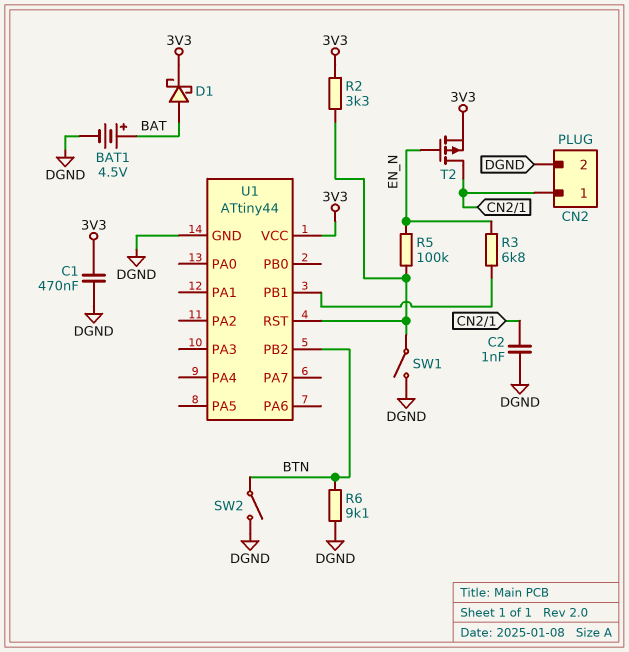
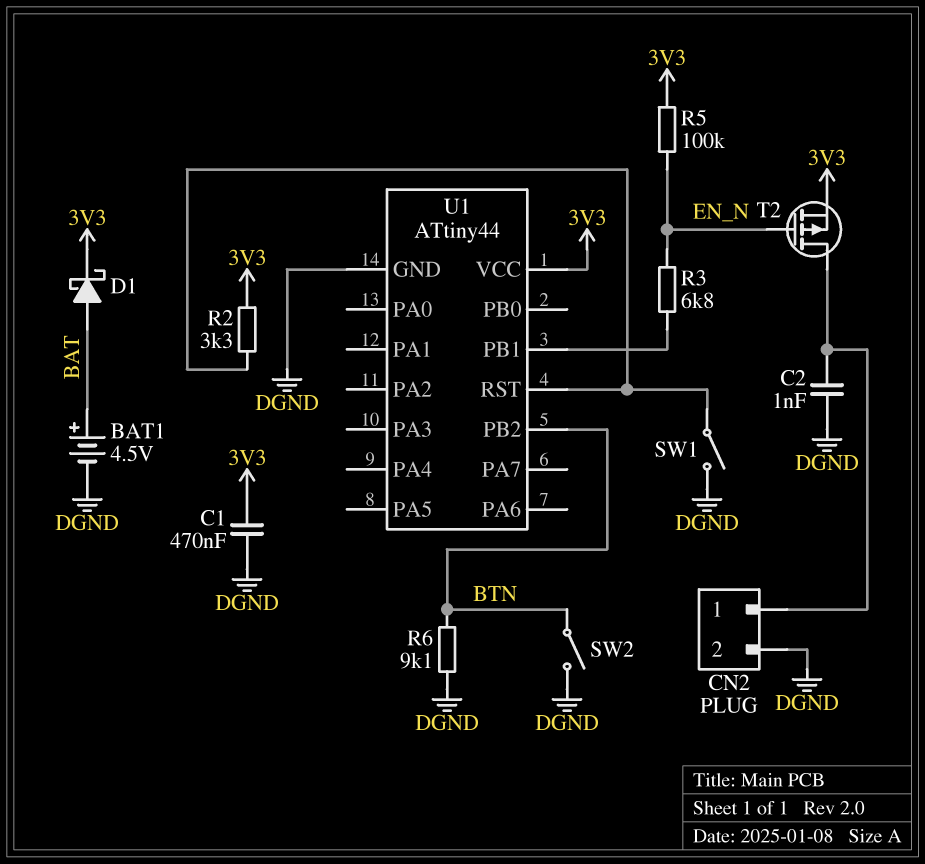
R5: 100k (EN_N, U1/RST) -> 100k (3V3, EN_N)

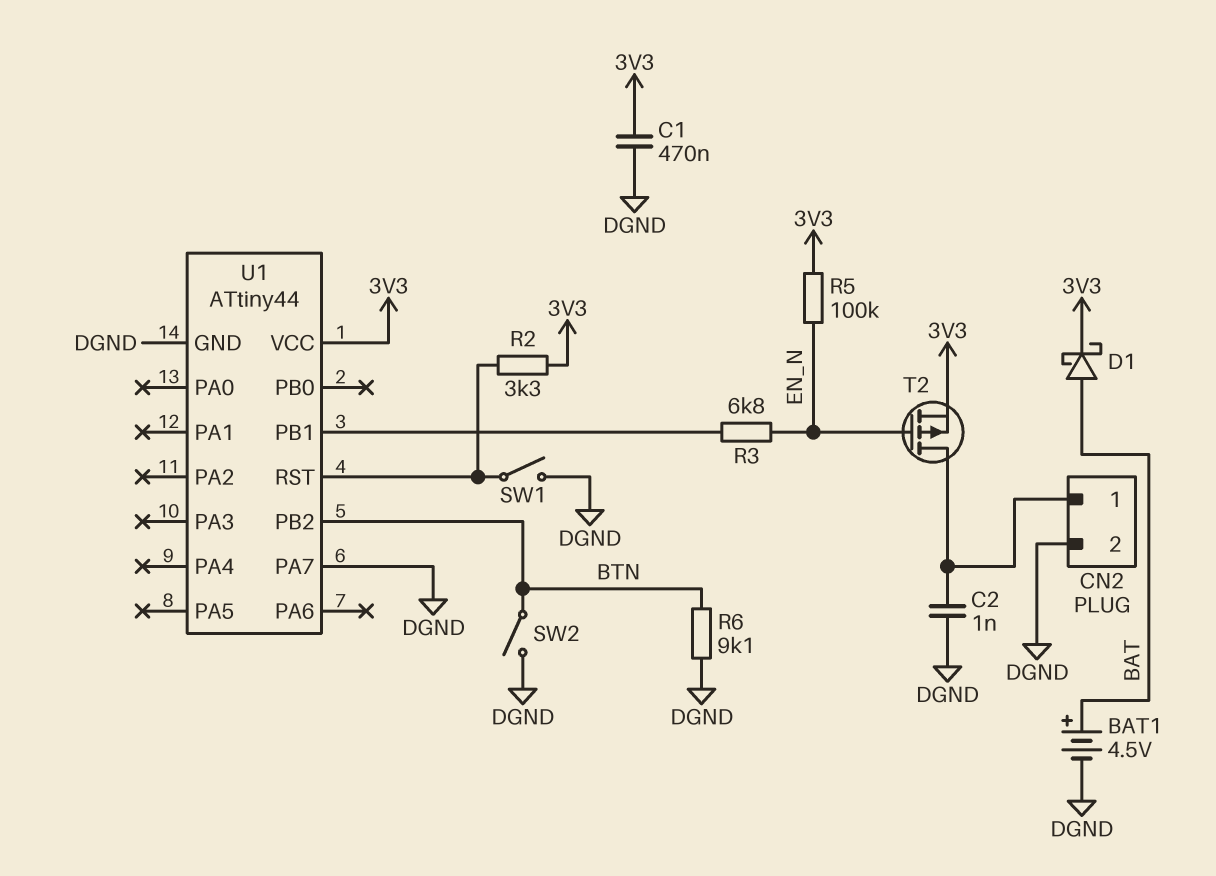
U1 pin PA7: none -> DGND

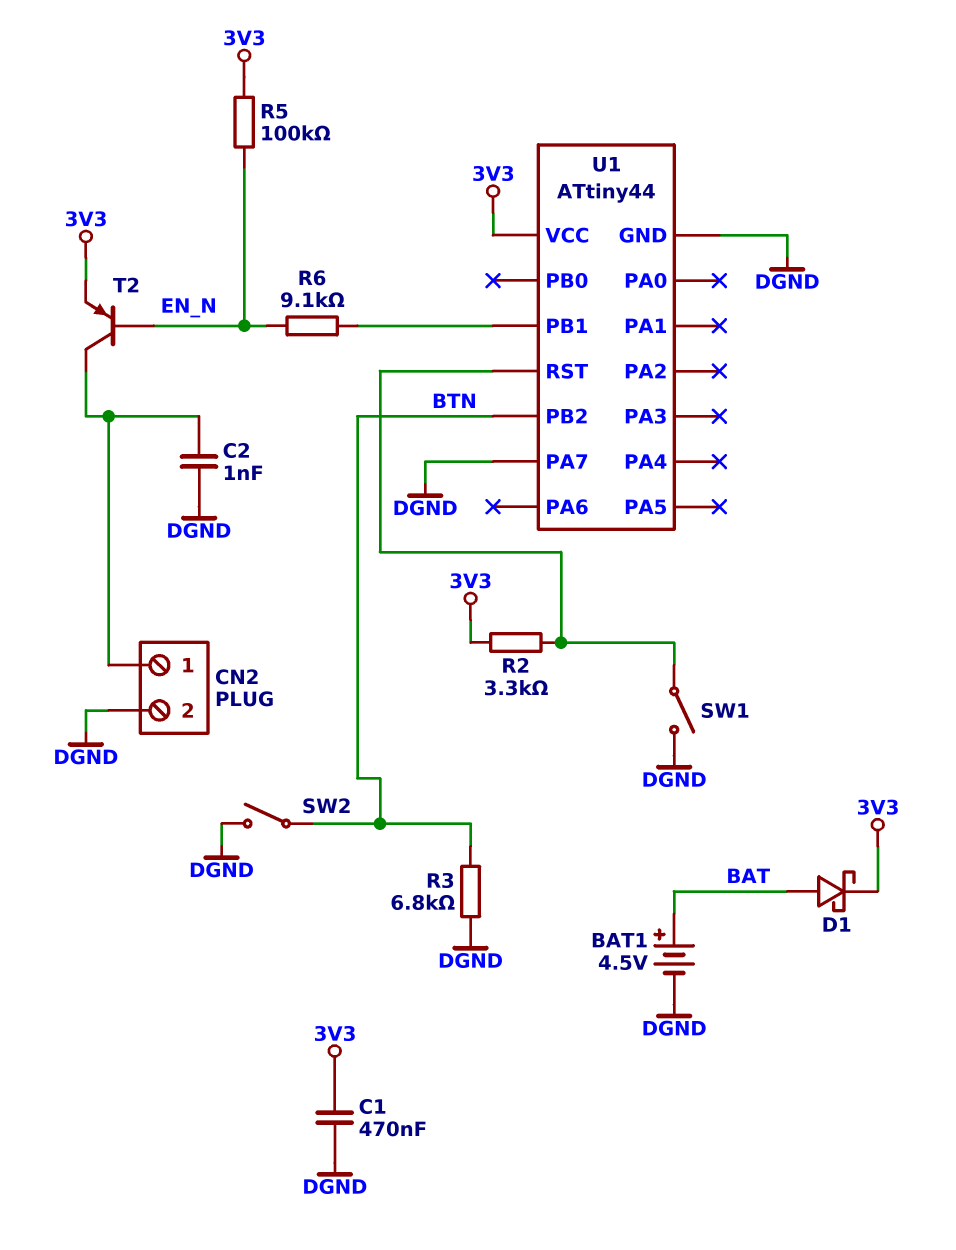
R3: 6.8k (EN_N, U1/PB1) -> 6.8k (BTN, DGND)
R6: 9.1k (BTN, DGND) -> 9.1k (EN_N, U1/PB1)
T2: PMOS (G EN_N, D CN2/1, S 3V3) -> PNP (B EN_N, C CN2/1, E 3V3)

